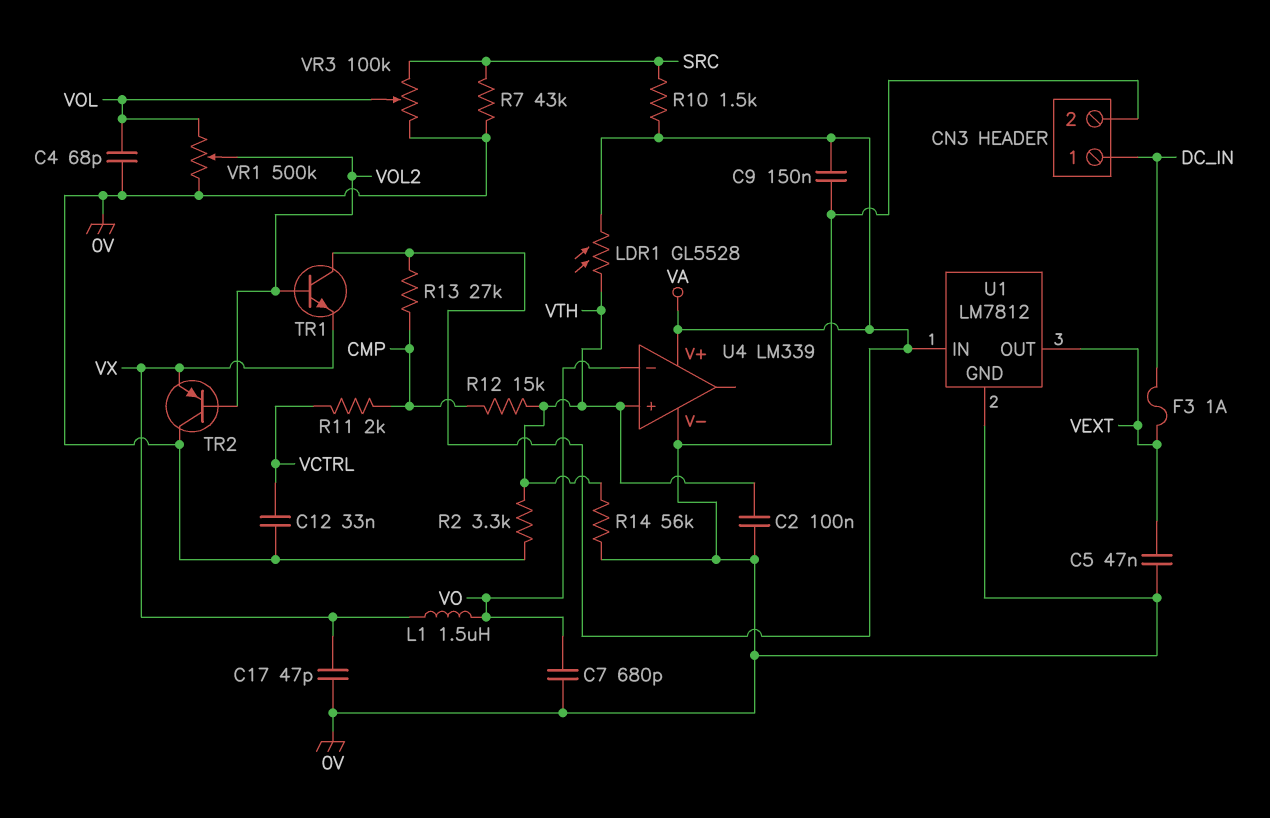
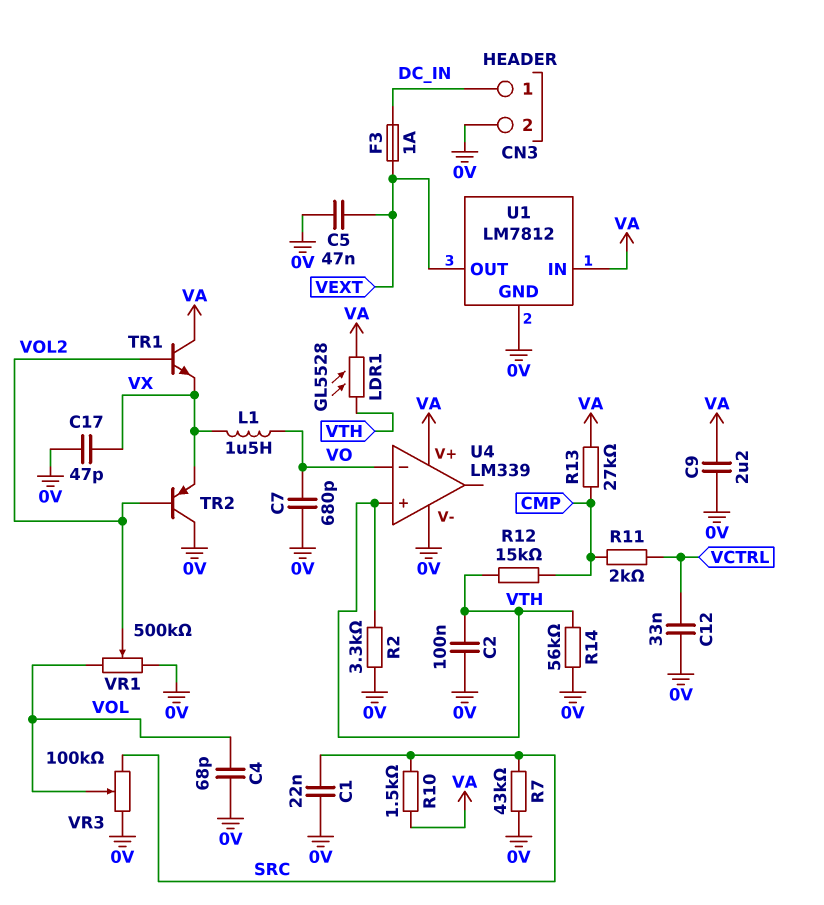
C1: none -> 22nF (0V, SRC)
C9: 150nF (0V, VA) -> 2.2uF (0V, VA)

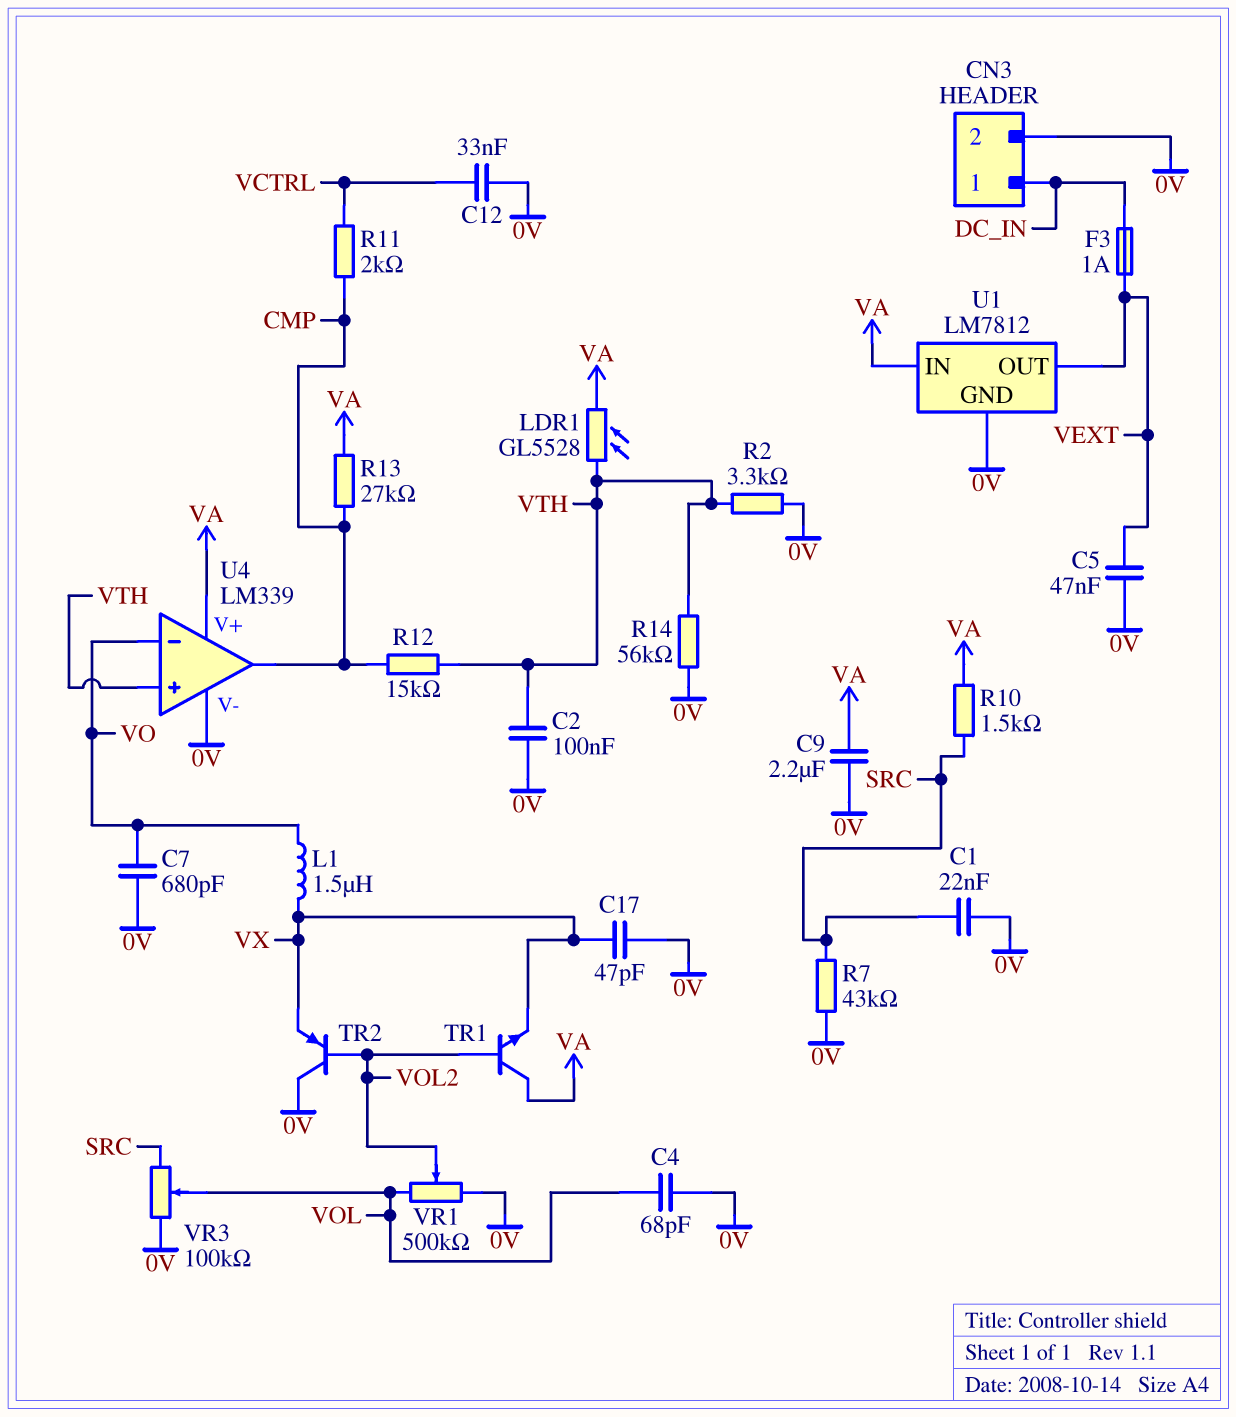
U4 pin out: none -> CMP

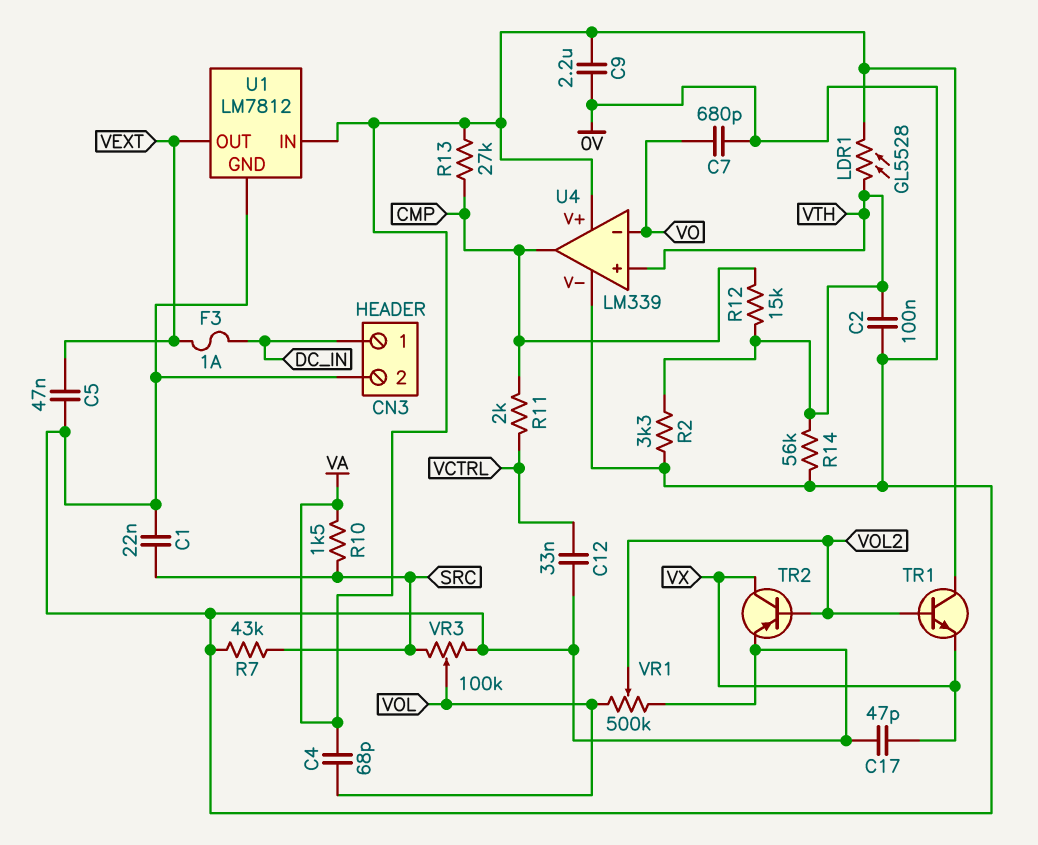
C4: 68pF (0V, VOL) -> 68pF (VA, VOL)
L1: 1.5uH (VO, VX) -> none
TR2: PNP (B VOL2, C 0V, E VX) -> PNP (B VOL2, C VX, E 0V)

